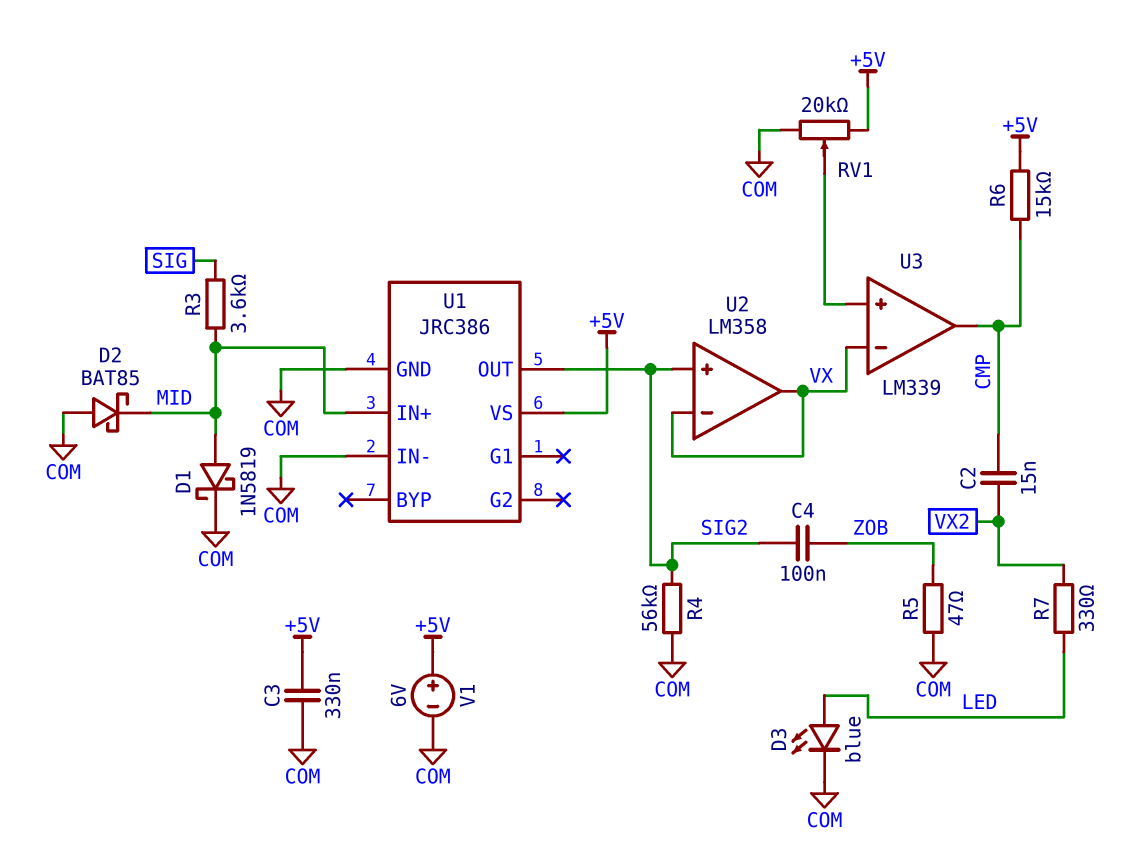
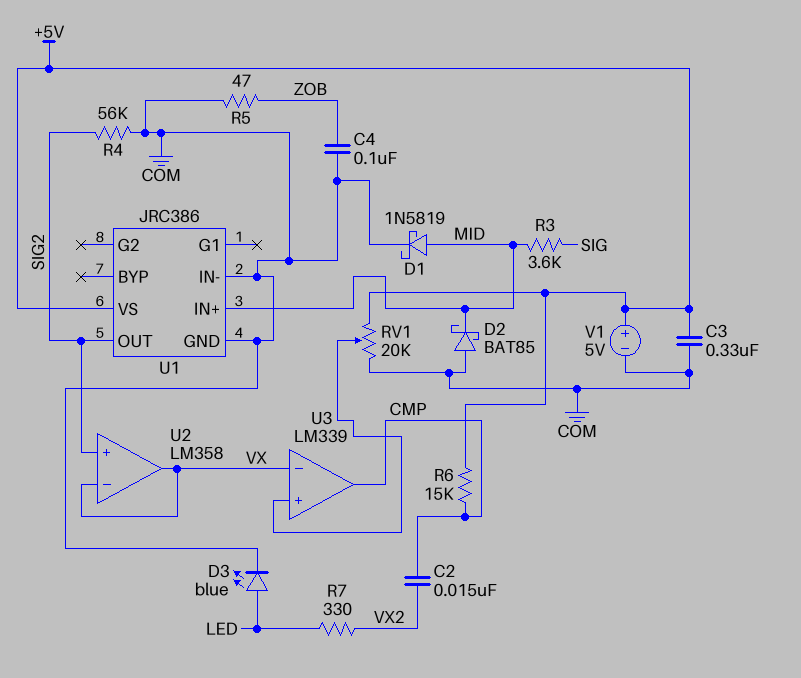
C4: 100nF (SIG2, ZOB) -> 100nF (COM, ZOB)
V1: 6V (plus +5V, minus COM) -> 5V (plus +5V, minus COM)

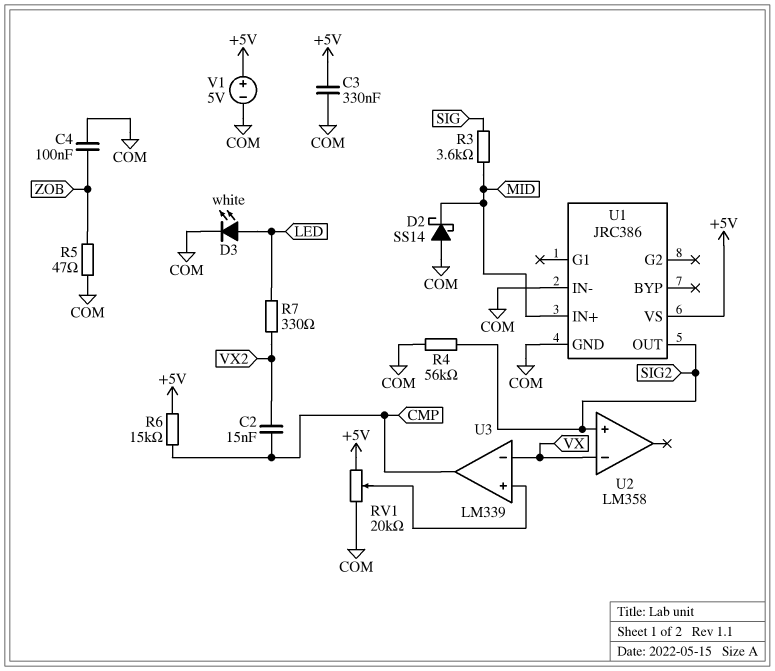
D1: schottky 1N5819 (A MID, K COM) -> none
D2: schottky BAT85 (A COM, K MID) -> schottky SS14 (A COM, K MID)
D3: LED blue (A LED, K COM) -> LED white (A LED, K COM)
U2 pin out: VX -> none

